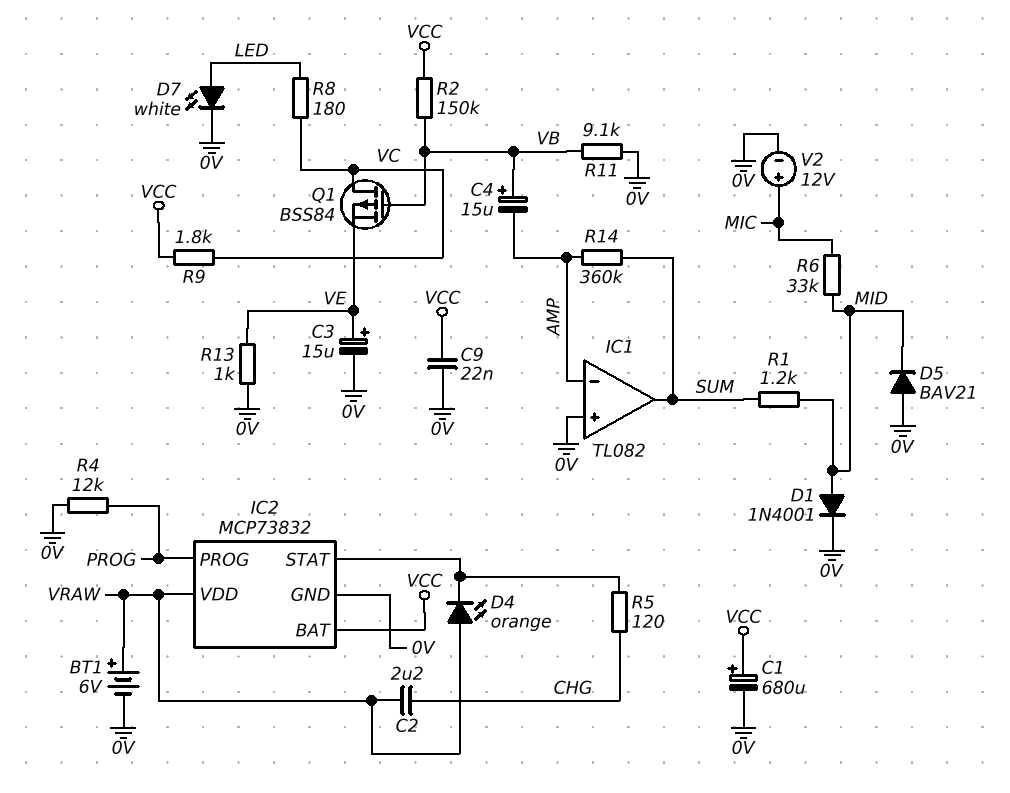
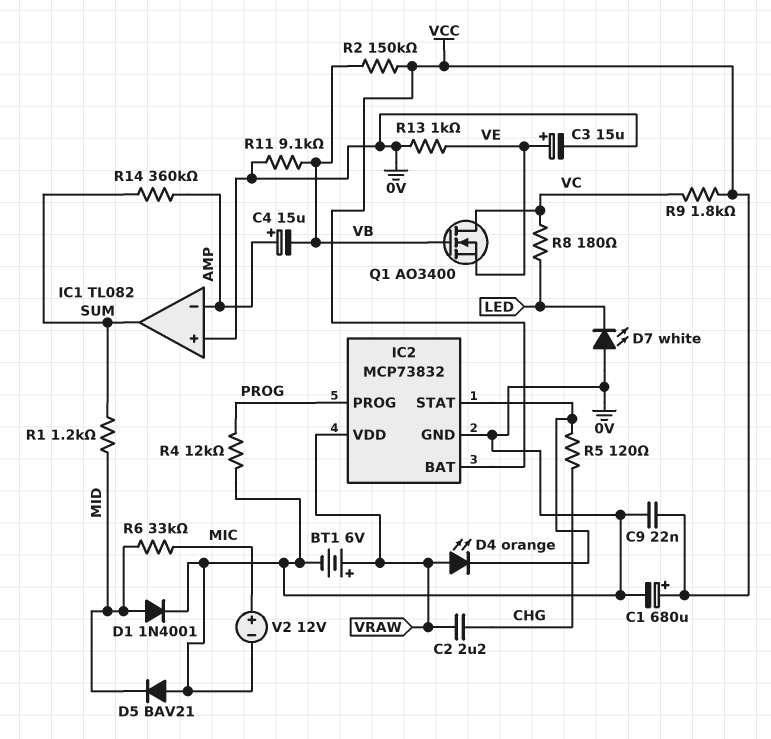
C4: 15uF (plus VB, minus AMP) -> 15uF (plus AMP, minus VB)
D7: LED white (A LED, K 0V) -> LED white (A 0V, K LED)
Q1: PMOS BSS84 (G VB, D VC, S VE) -> NMOS AO3400 (G VB, D VC, S VE)

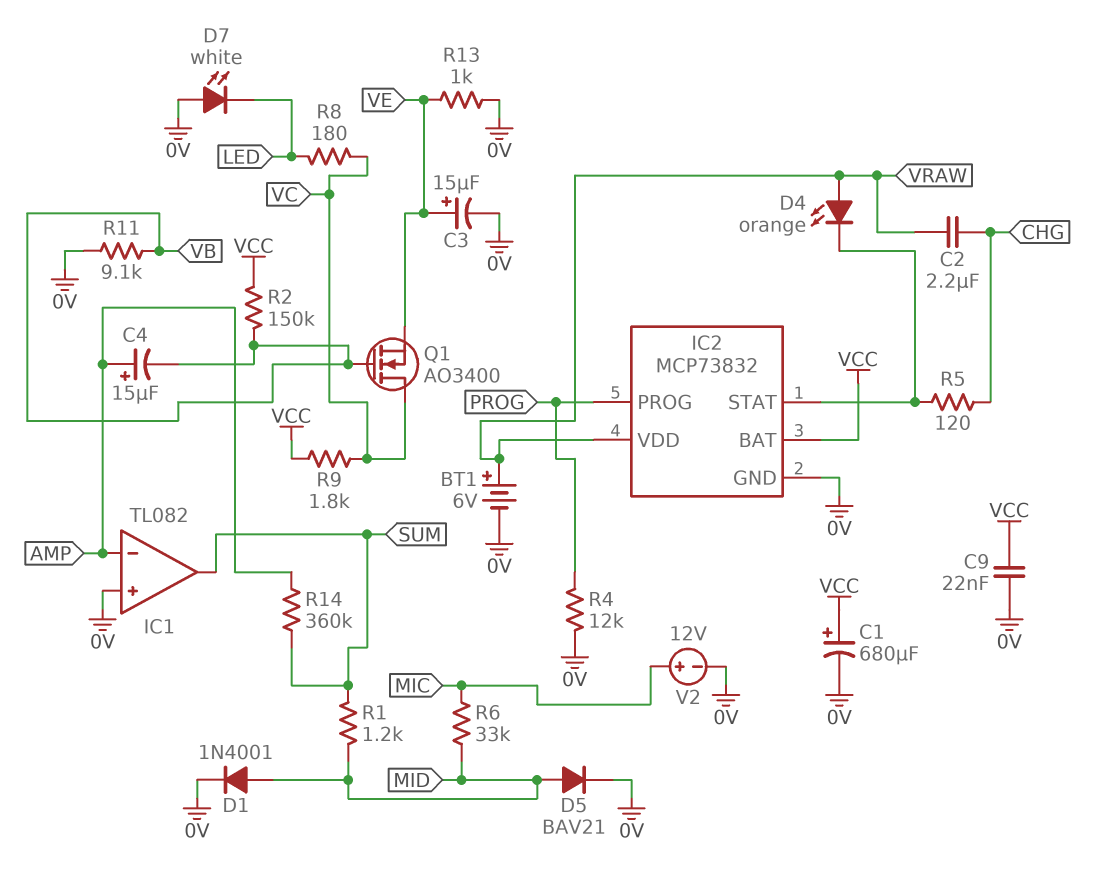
D5: diode BAV21 (A 0V, K MID) -> diode BAV21 (A MID, K 0V)

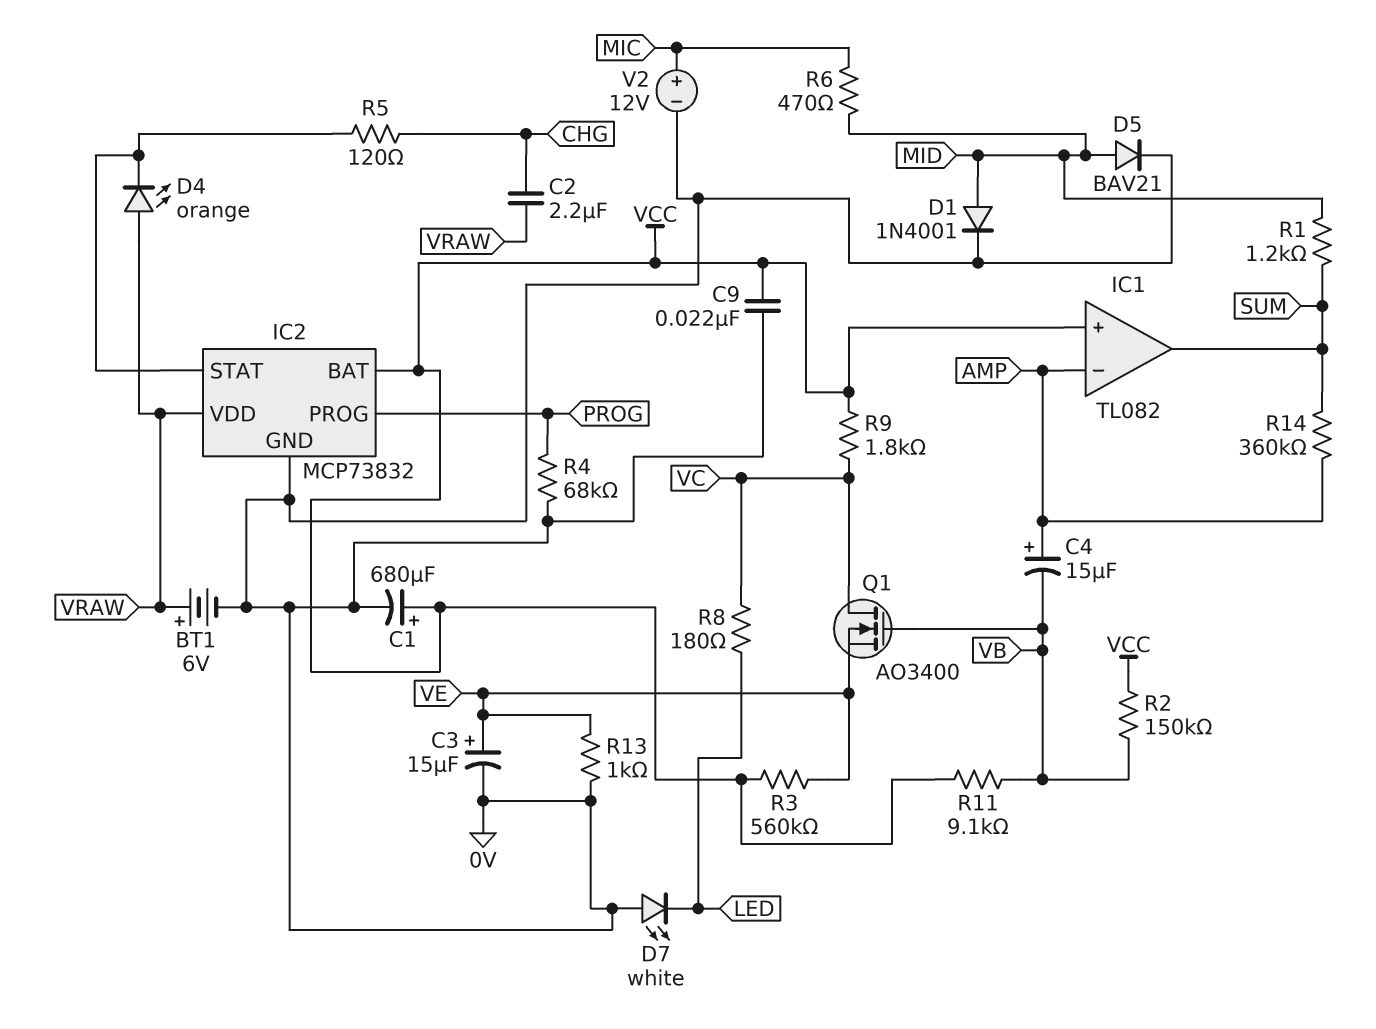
IC1 pin in+: 0V -> VCC
R3: none -> 560k (VCC, VE)
R4: 12k (0V, PROG) -> 68k (0V, PROG)
R6: 33k (MIC, MID) -> 470 (MIC, MID)
R11: 9.1k (0V, VB) -> 9.1k (VB, VCC)

